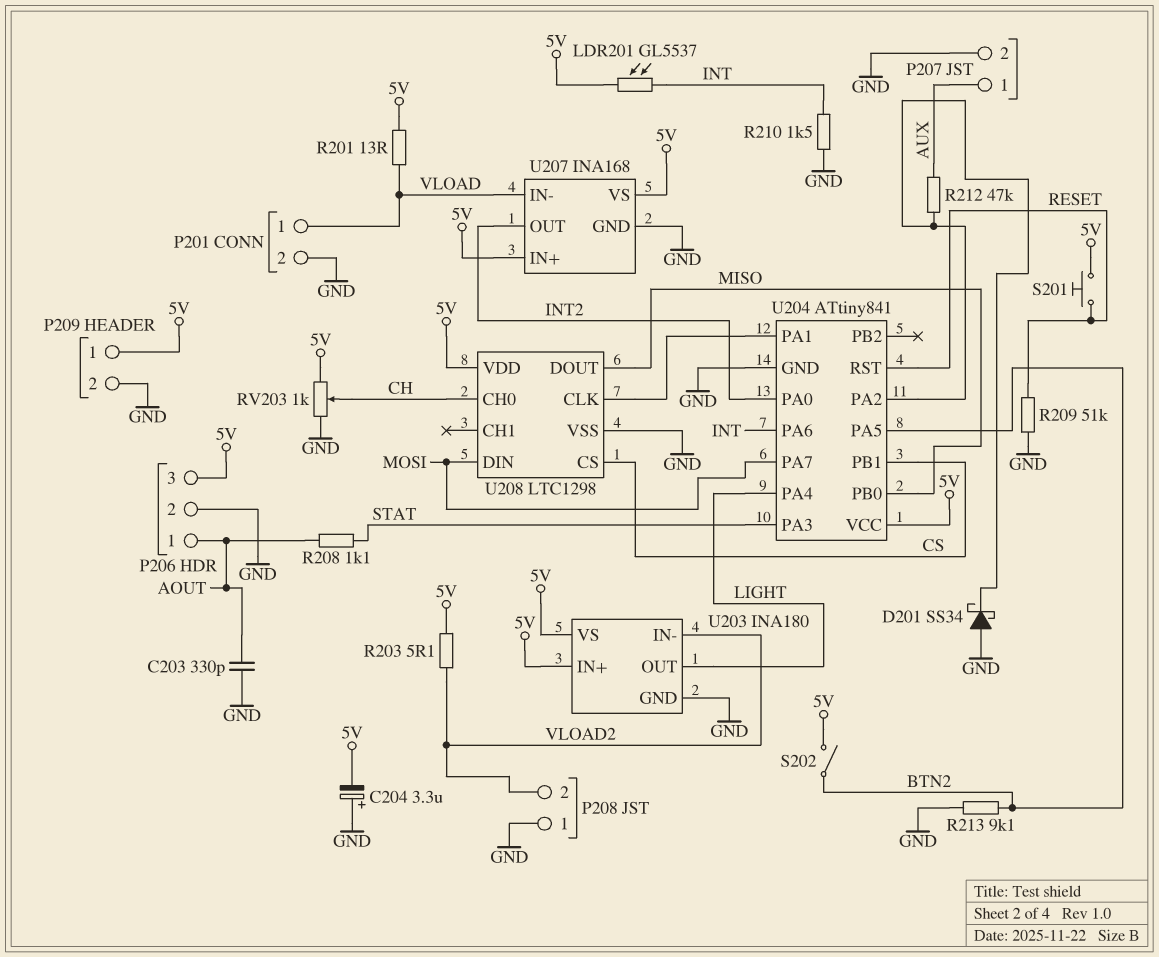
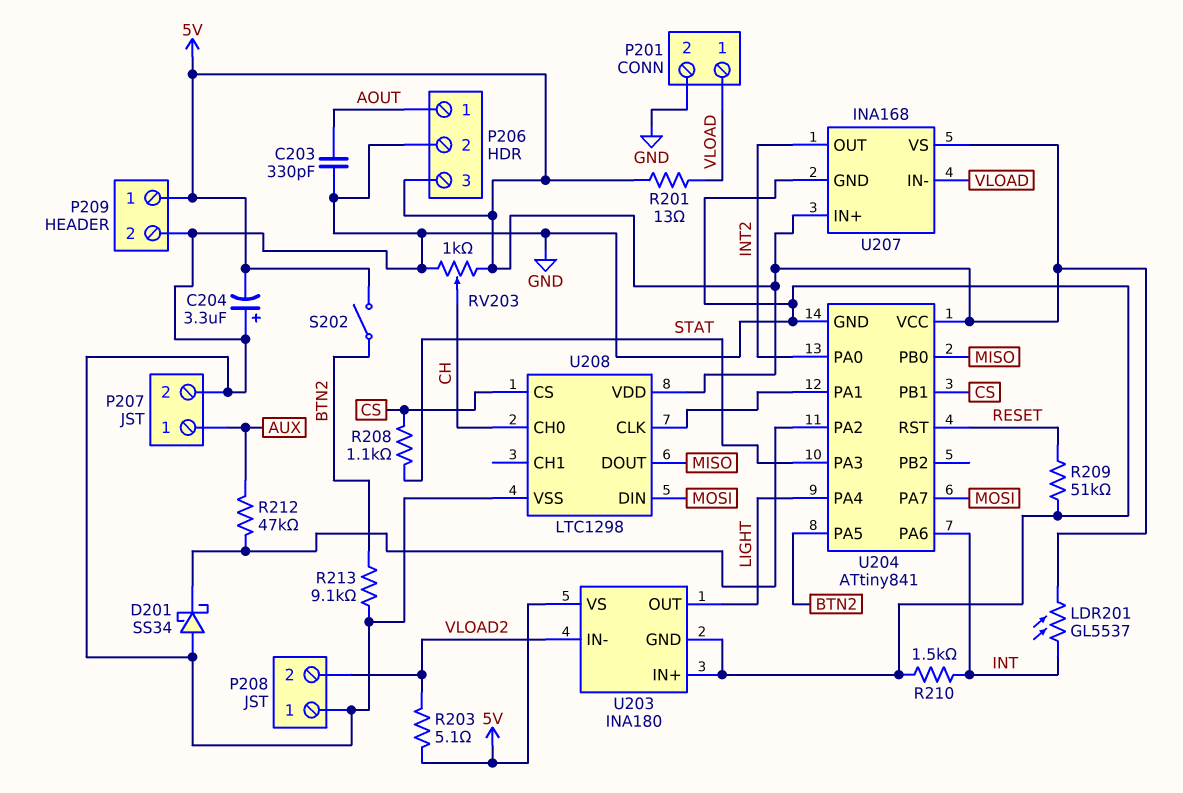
R208: 1.1k (AOUT, STAT) -> 1.1k (CS, STAT)
S201: button (5V, RESET) -> none
U203 pin IN+: 5V -> GND

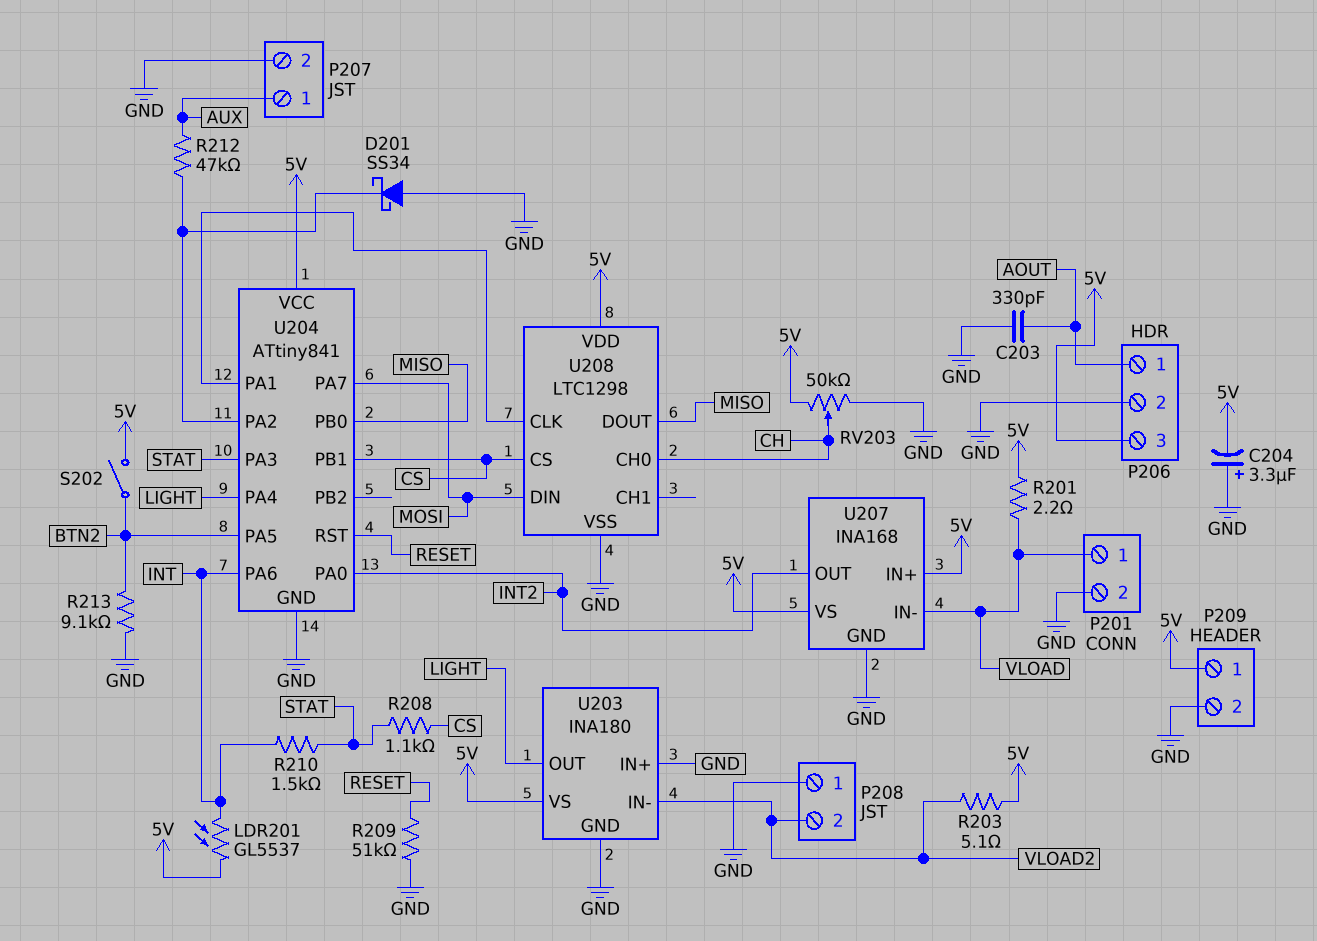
R201: 13 (5V, VLOAD) -> 2.2 (5V, VLOAD)
R210: 1.5k (GND, INT) -> 1.5k (INT, STAT)
RV203: 1k (5V, GND, wiper CH) -> 50k (5V, GND, wiper CH)

